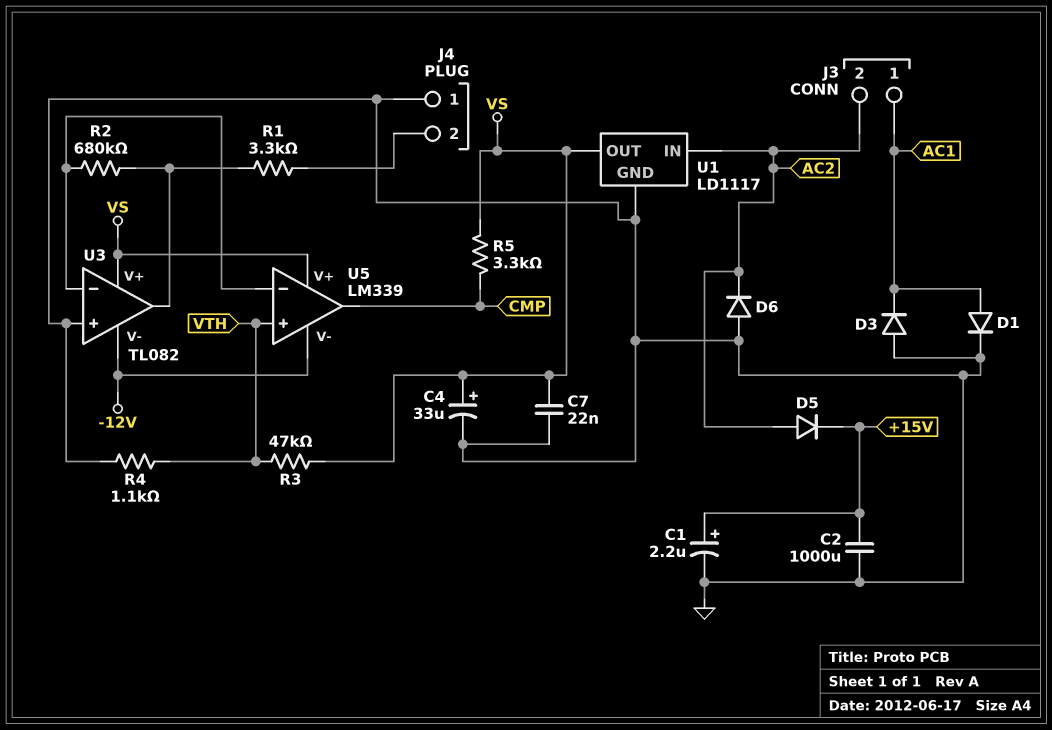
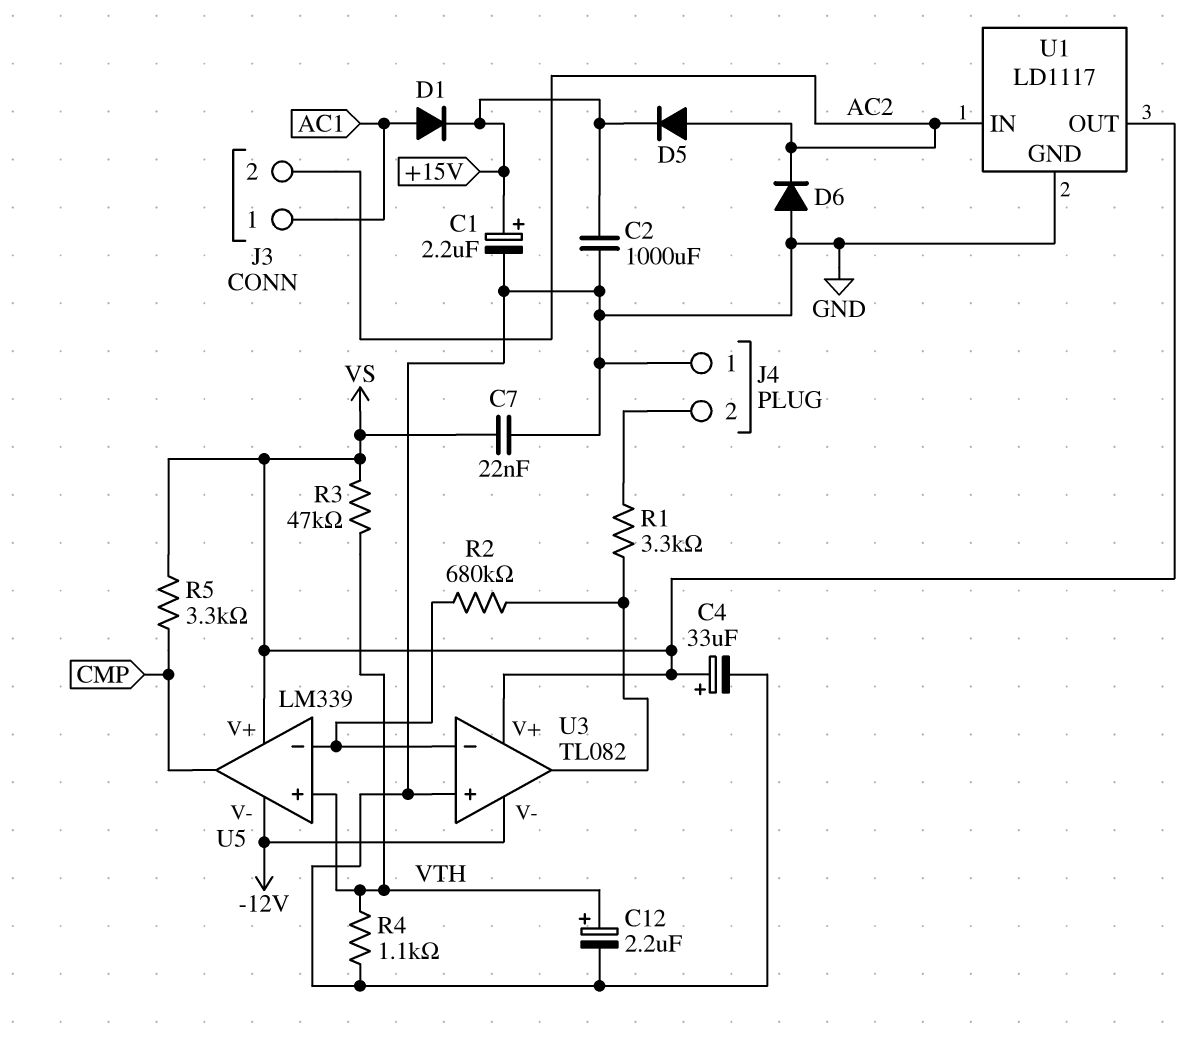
C12: none -> 2.2uF (plus VTH, minus GND)
D1: diode (A AC1, K GND) -> diode (A AC1, K +15V)
D3: diode (A GND, K AC1) -> none

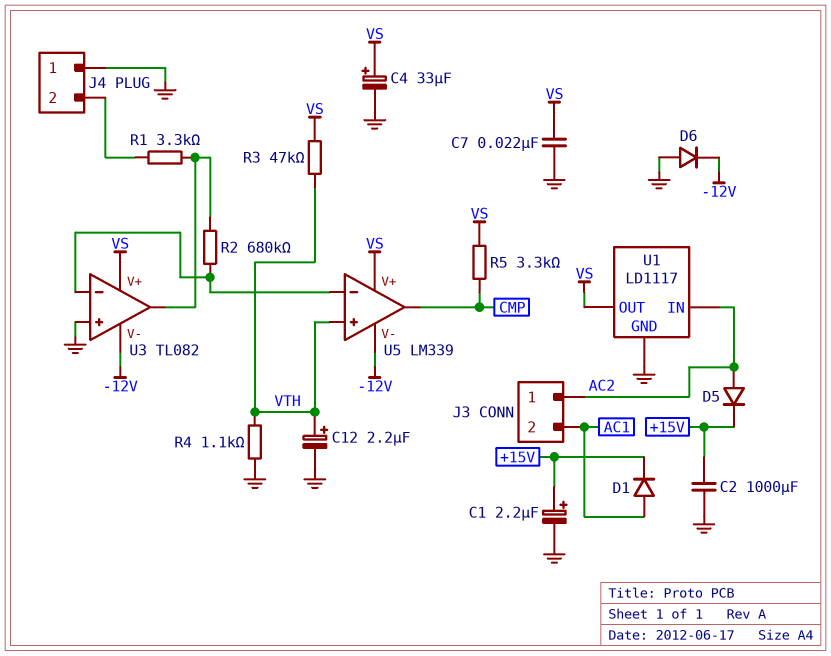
D6: diode (A GND, K AC2) -> diode (A GND, K -12V)
J3 pin 1: AC1 -> AC2
J3 pin 2: AC2 -> AC1

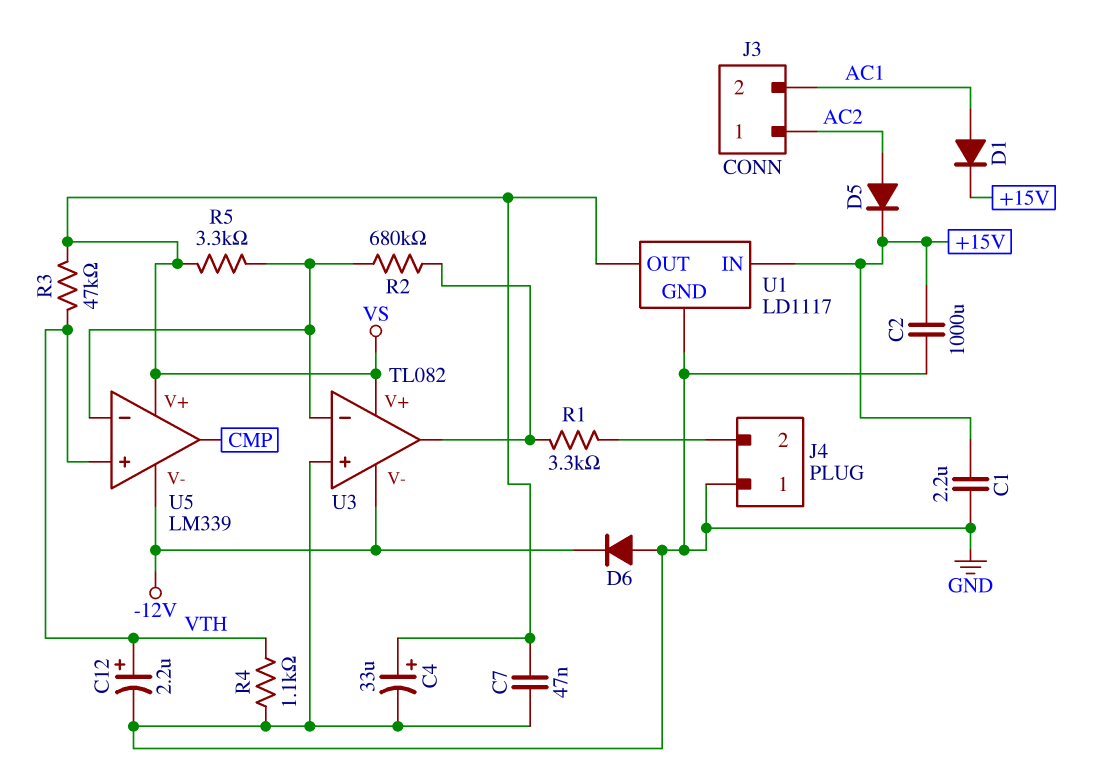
C1: 2.2uF (plus +15V, minus GND) -> 2.2uF (+15V, GND)
C7: 22nF (GND, VS) -> 47nF (GND, VS)
R5: 3.3k (CMP, VS) -> 3.3k (U3/in-, VS)
U1 pin IN: AC2 -> +15V

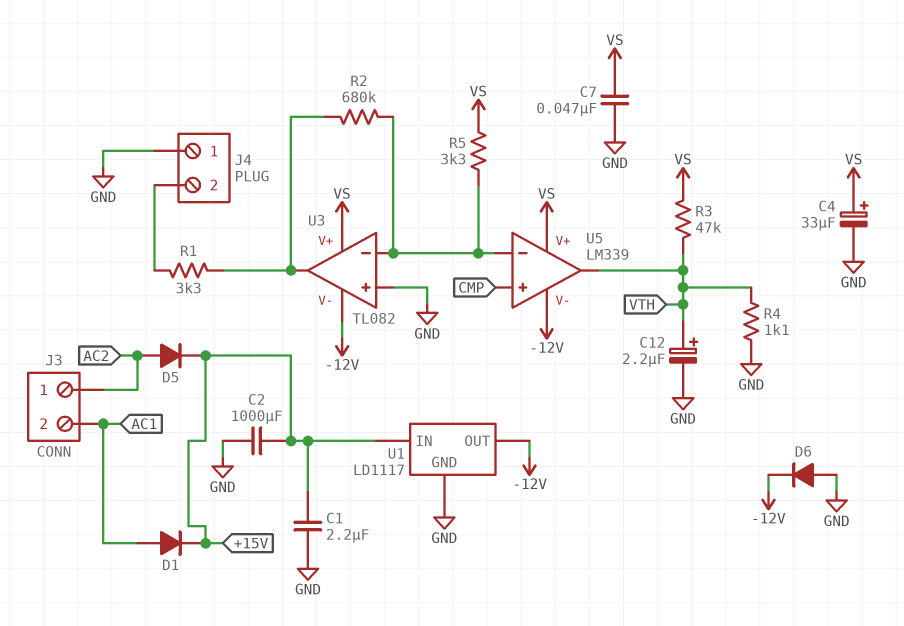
U1 pin OUT: VS -> -12V
U5 pin in+: VTH -> CMP
U5 pin out: CMP -> VTH

